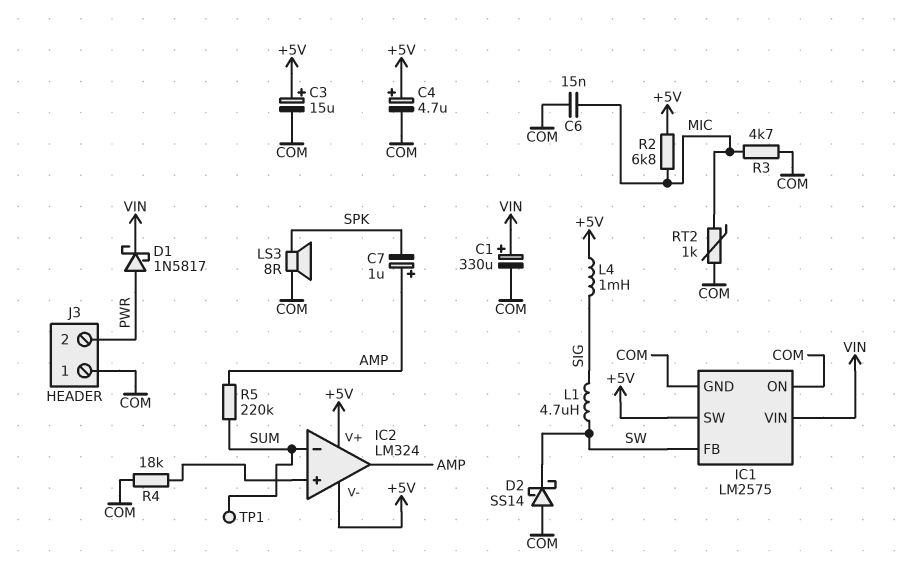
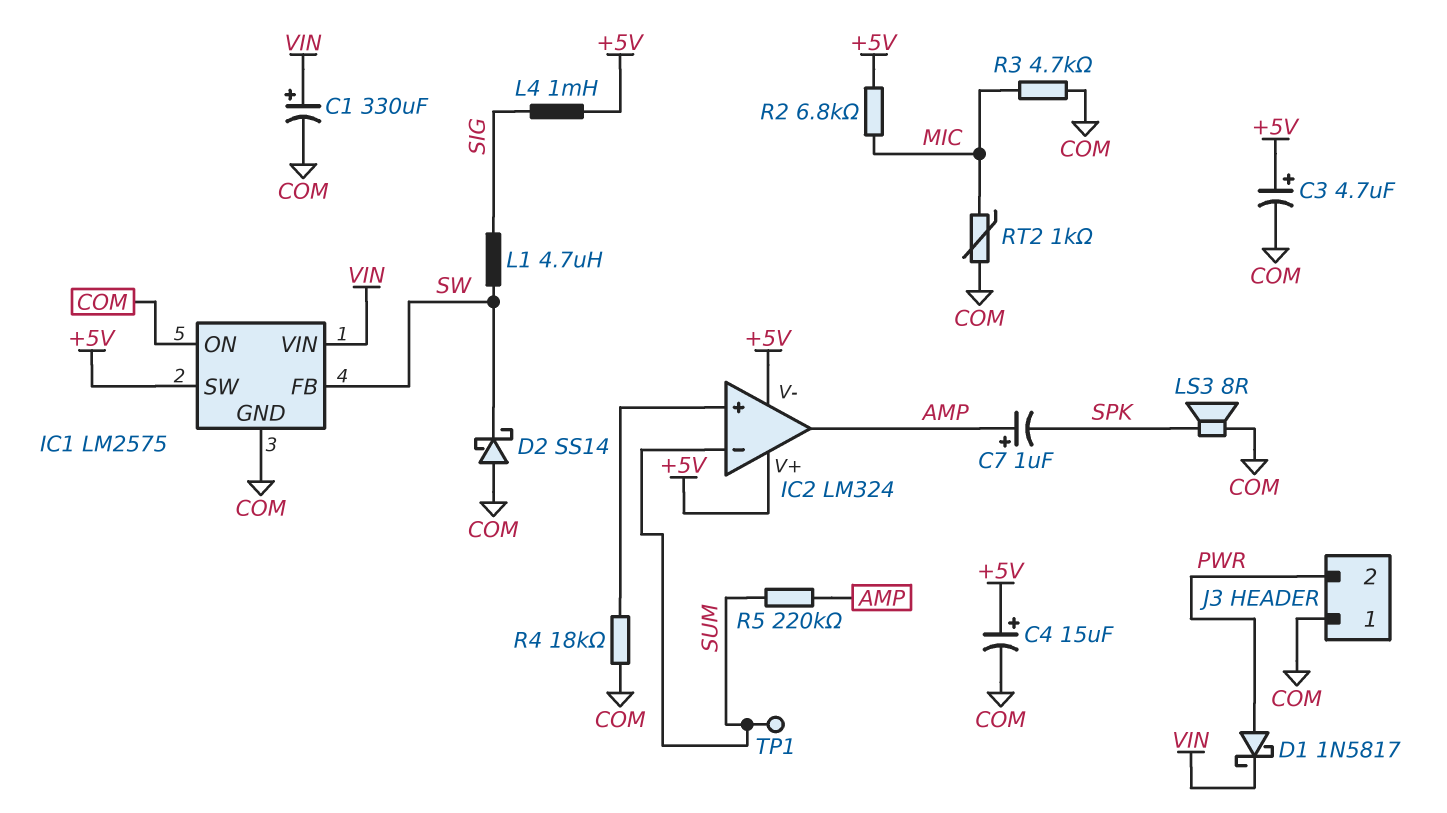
C3: 15uF (plus +5V, minus COM) -> 4.7uF (plus +5V, minus COM)
C4: 4.7uF (plus +5V, minus COM) -> 15uF (plus +5V, minus COM)
C6: 15nF (COM, MIC) -> none

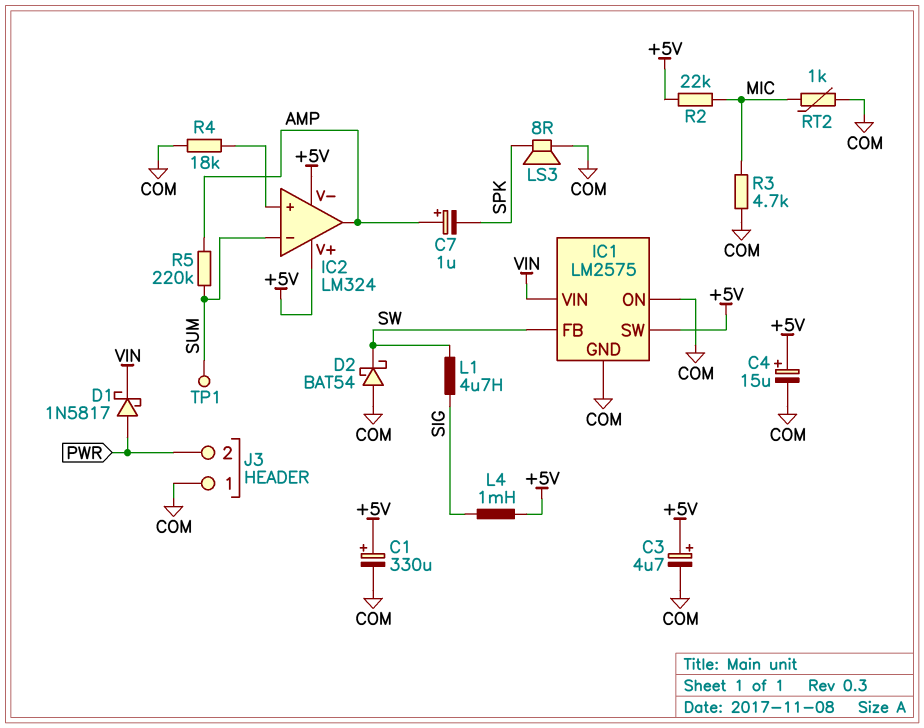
C1: 330uF (plus VIN, minus COM) -> 330uF (plus +5V, minus COM)
D2: schottky SS14 (A COM, K SW) -> schottky BAT54 (A COM, K SW)
R2: 6.8k (+5V, MIC) -> 22k (+5V, MIC)

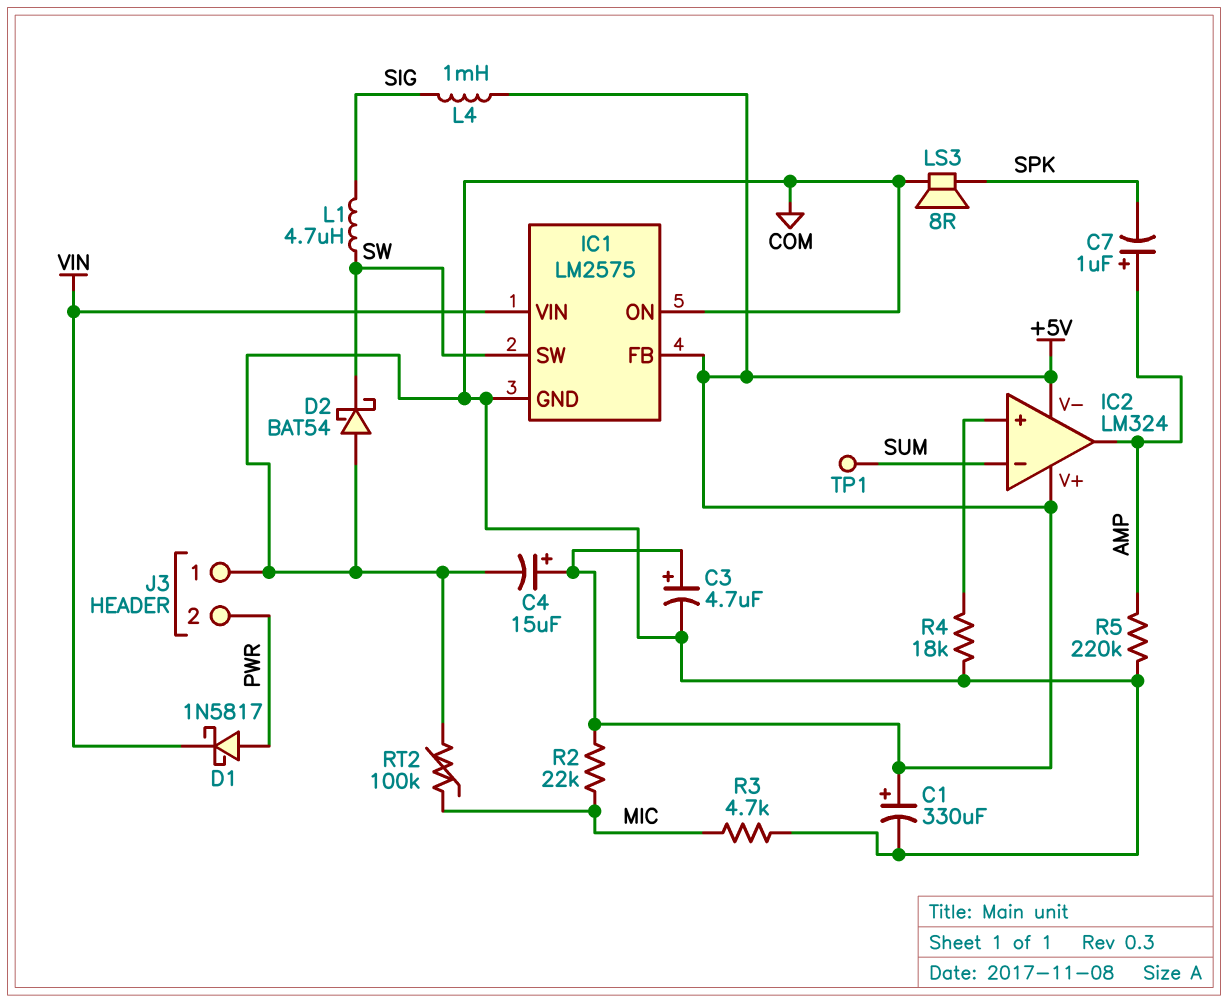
IC1 pin FB: SW -> +5V
IC1 pin SW: +5V -> SW
R5: 220k (AMP, SUM) -> 220k (AMP, COM)
RT2: 1k (COM, MIC) -> 100k (COM, MIC)

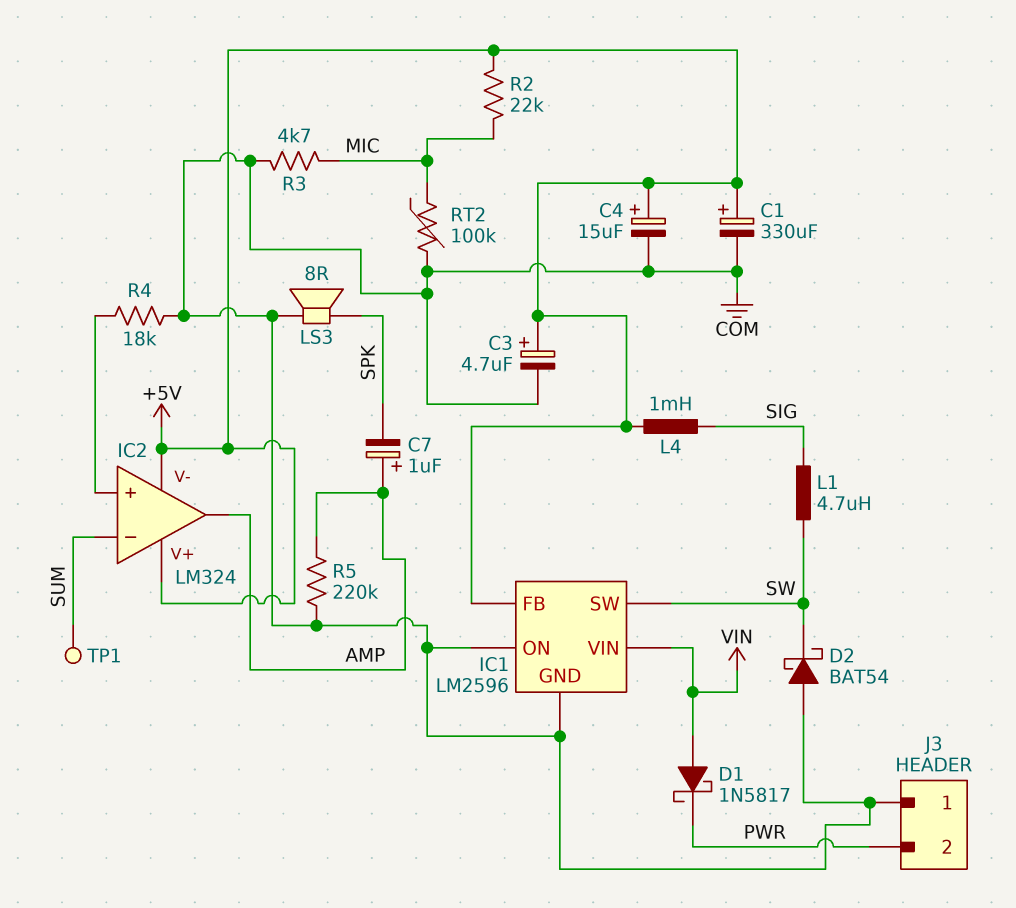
D1: schottky 1N5817 (A PWR, K VIN) -> schottky 1N5817 (A VIN, K PWR)
IC1: LM2575 -> LM2596

